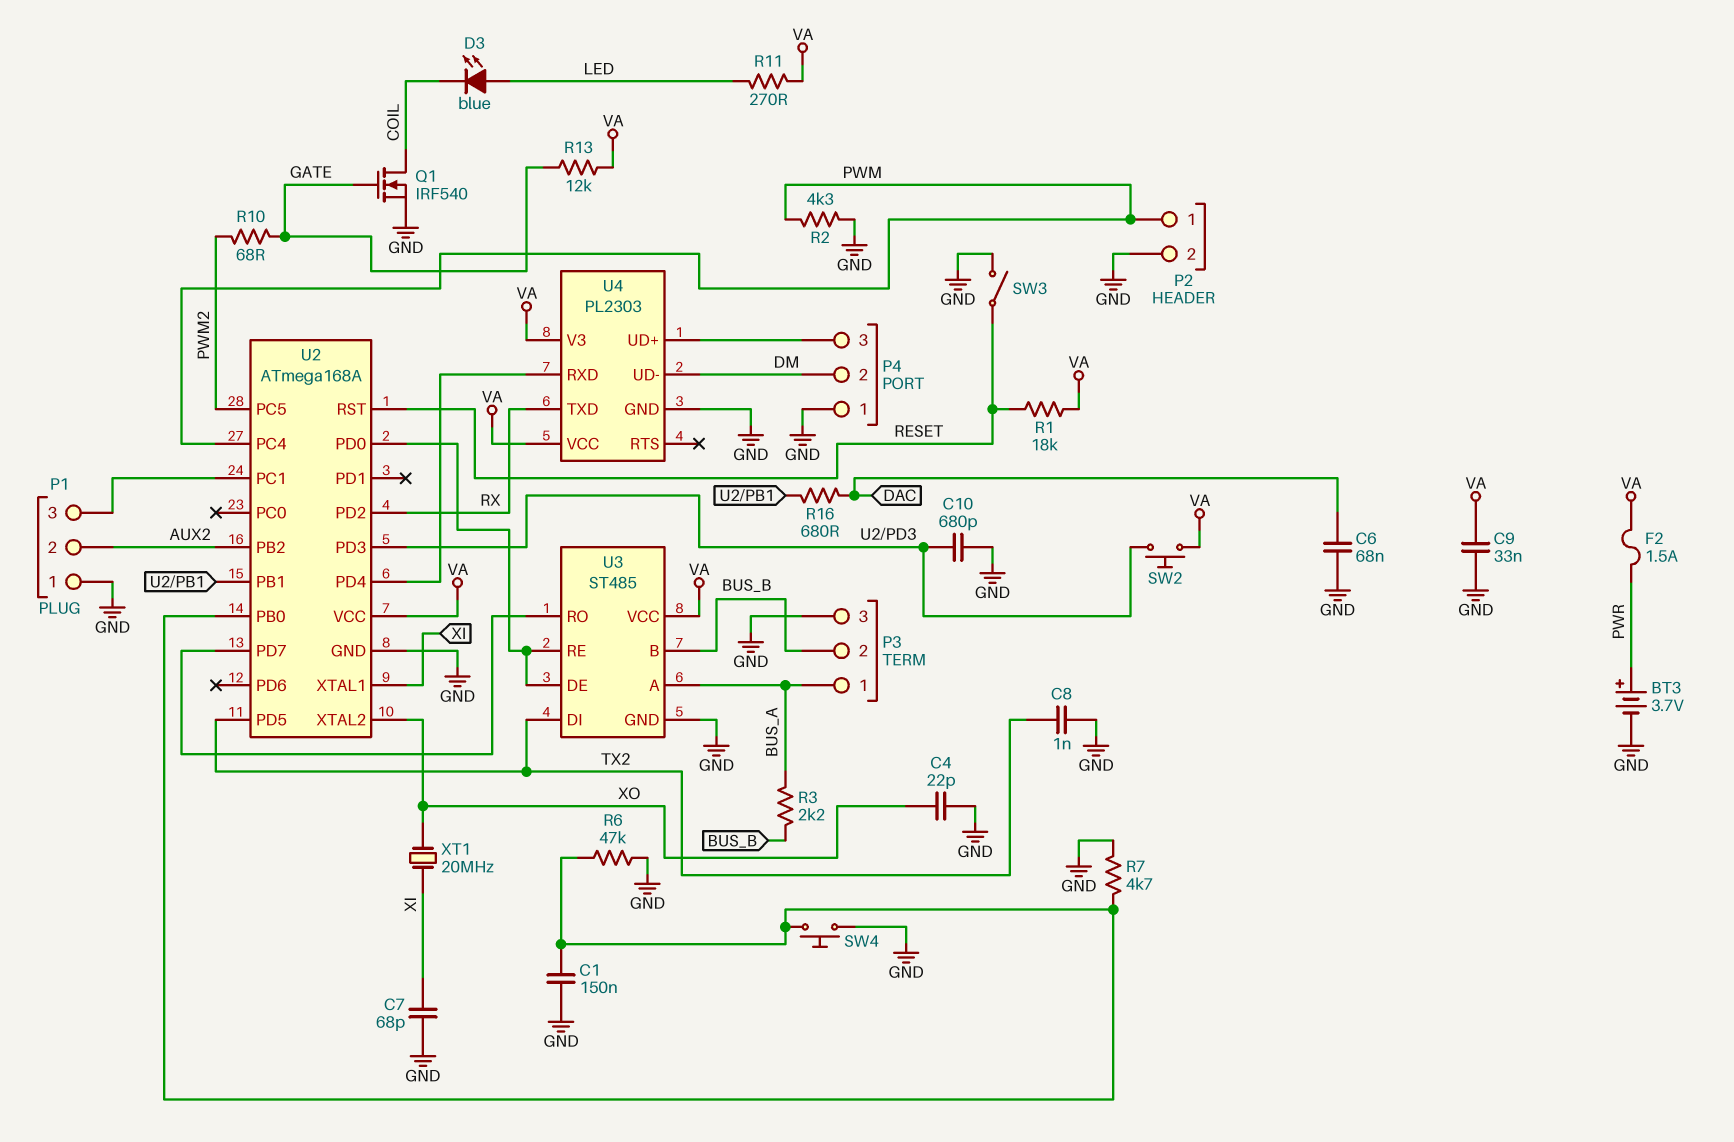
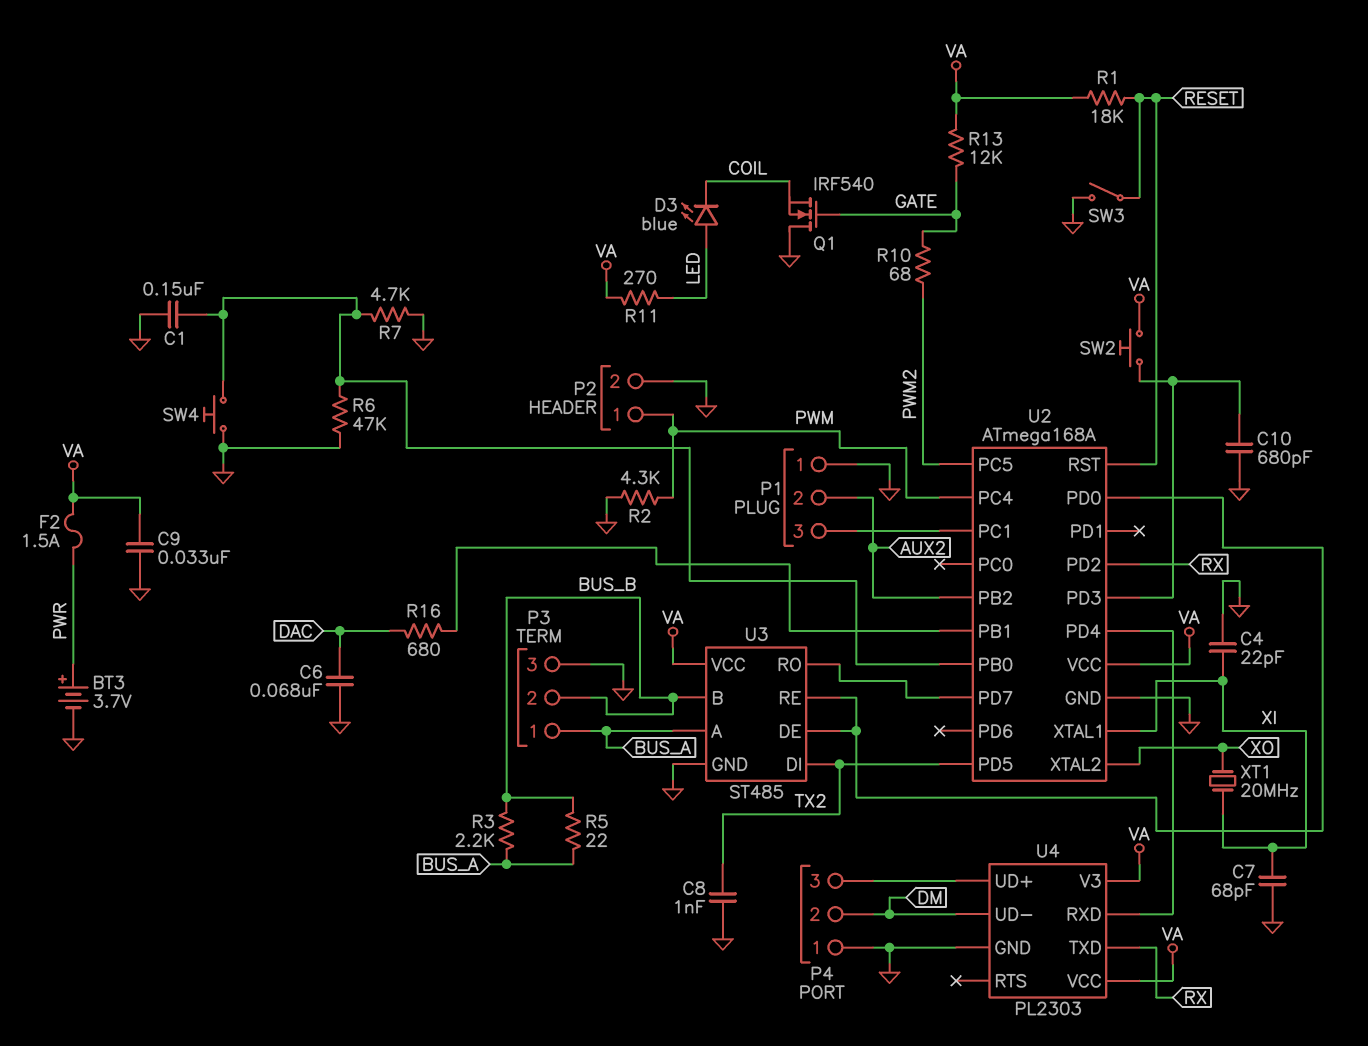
C4: 22pF (GND, XO) -> 22pF (GND, XI)
Q1: NMOS IRF540 (G GATE, D COIL, S GND) -> NMOS IRF540 (G GATE, D GND, S COIL)
R5: none -> 22 (BUS_A, BUS_B)

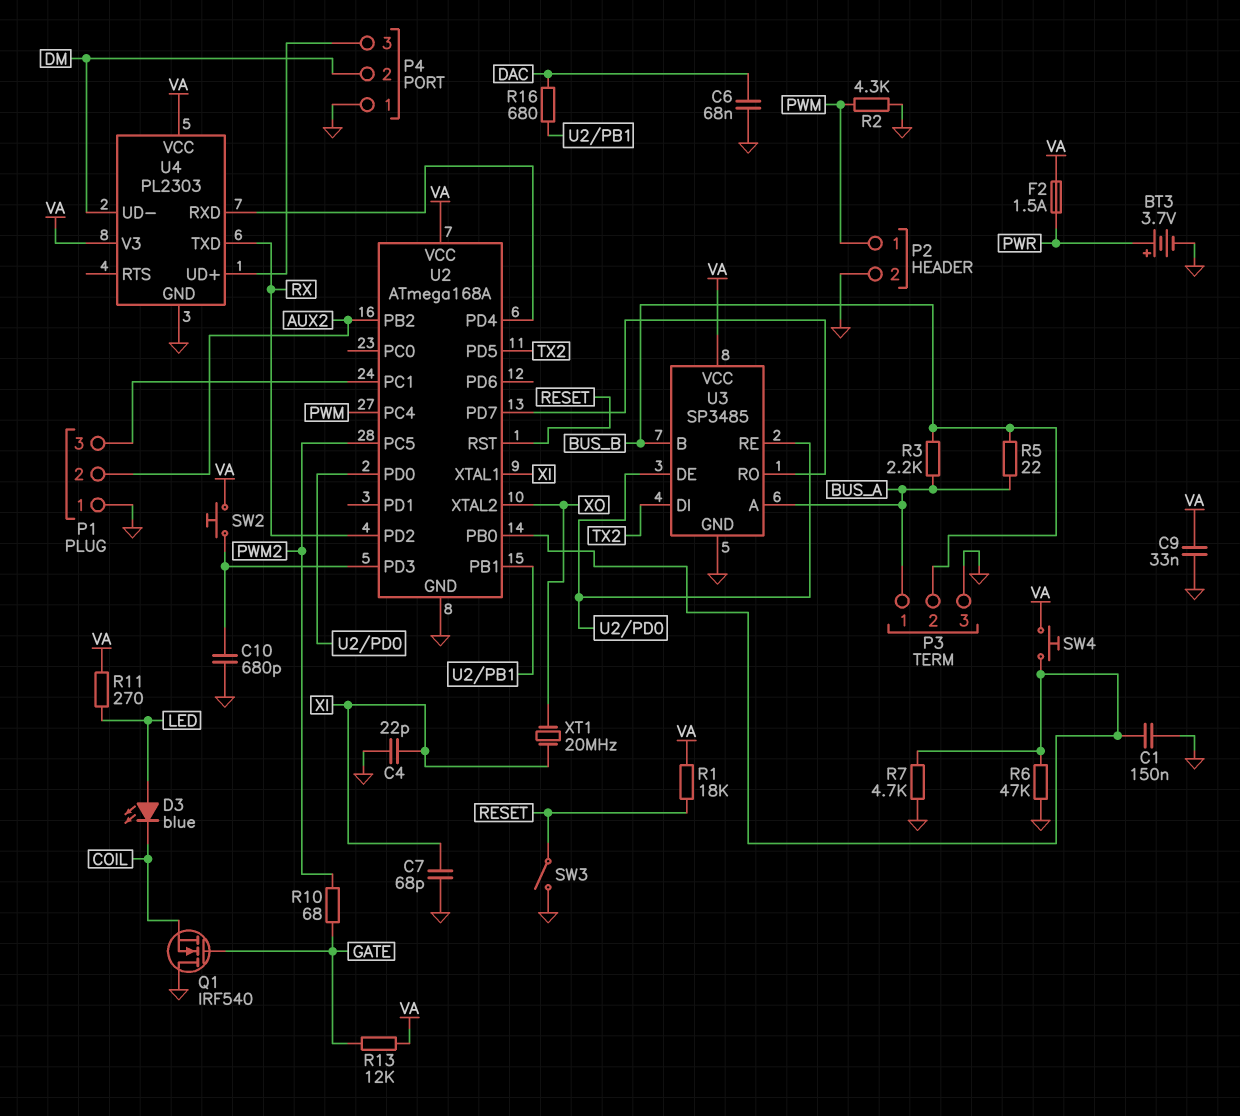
C8: 1nF (GND, TX2) -> none
SW4: button (GND, U2/PB0) -> button (U2/PB0, VA)
U3: ST485 -> SP3485

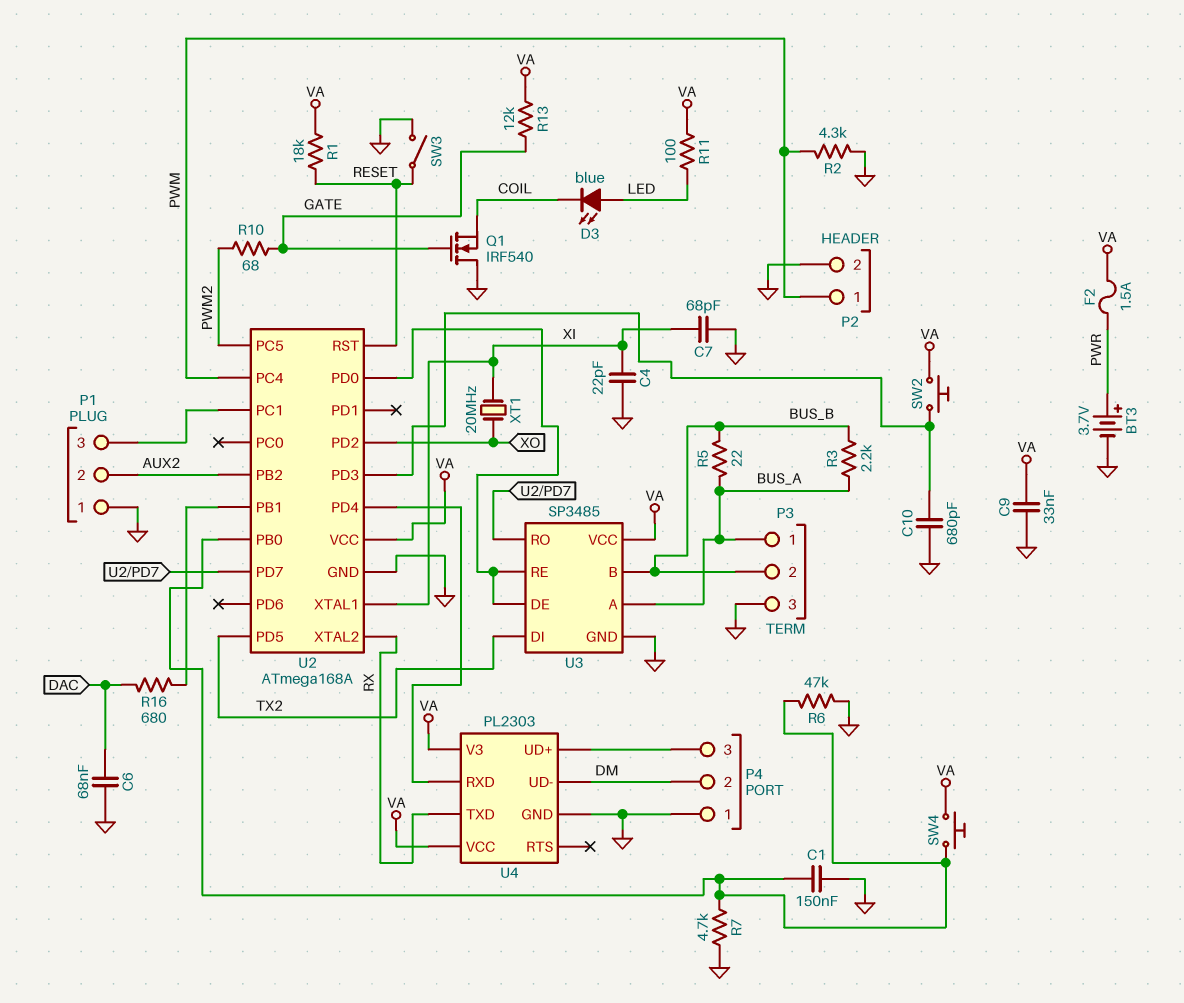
R11: 270 (LED, VA) -> 100 (LED, VA)
U2 pin PD2: RX -> XO
U2 pin XTAL2: XO -> RX

